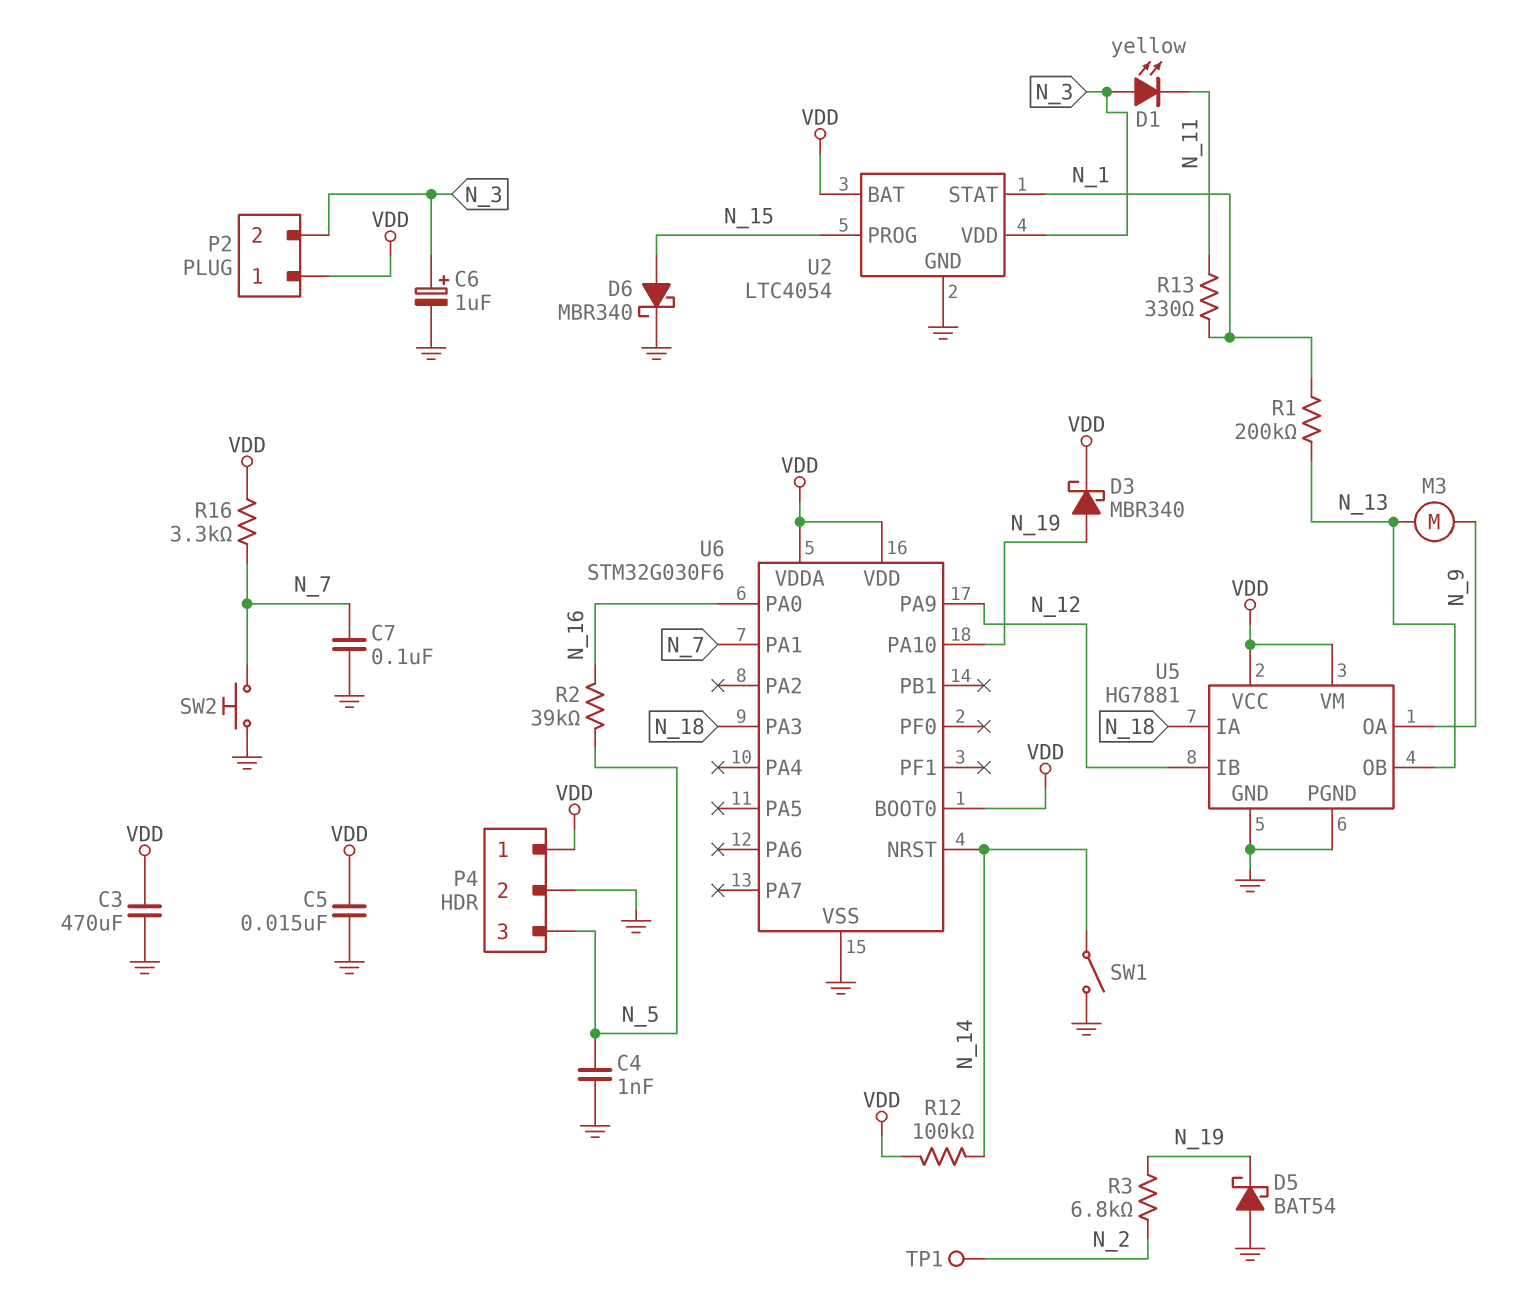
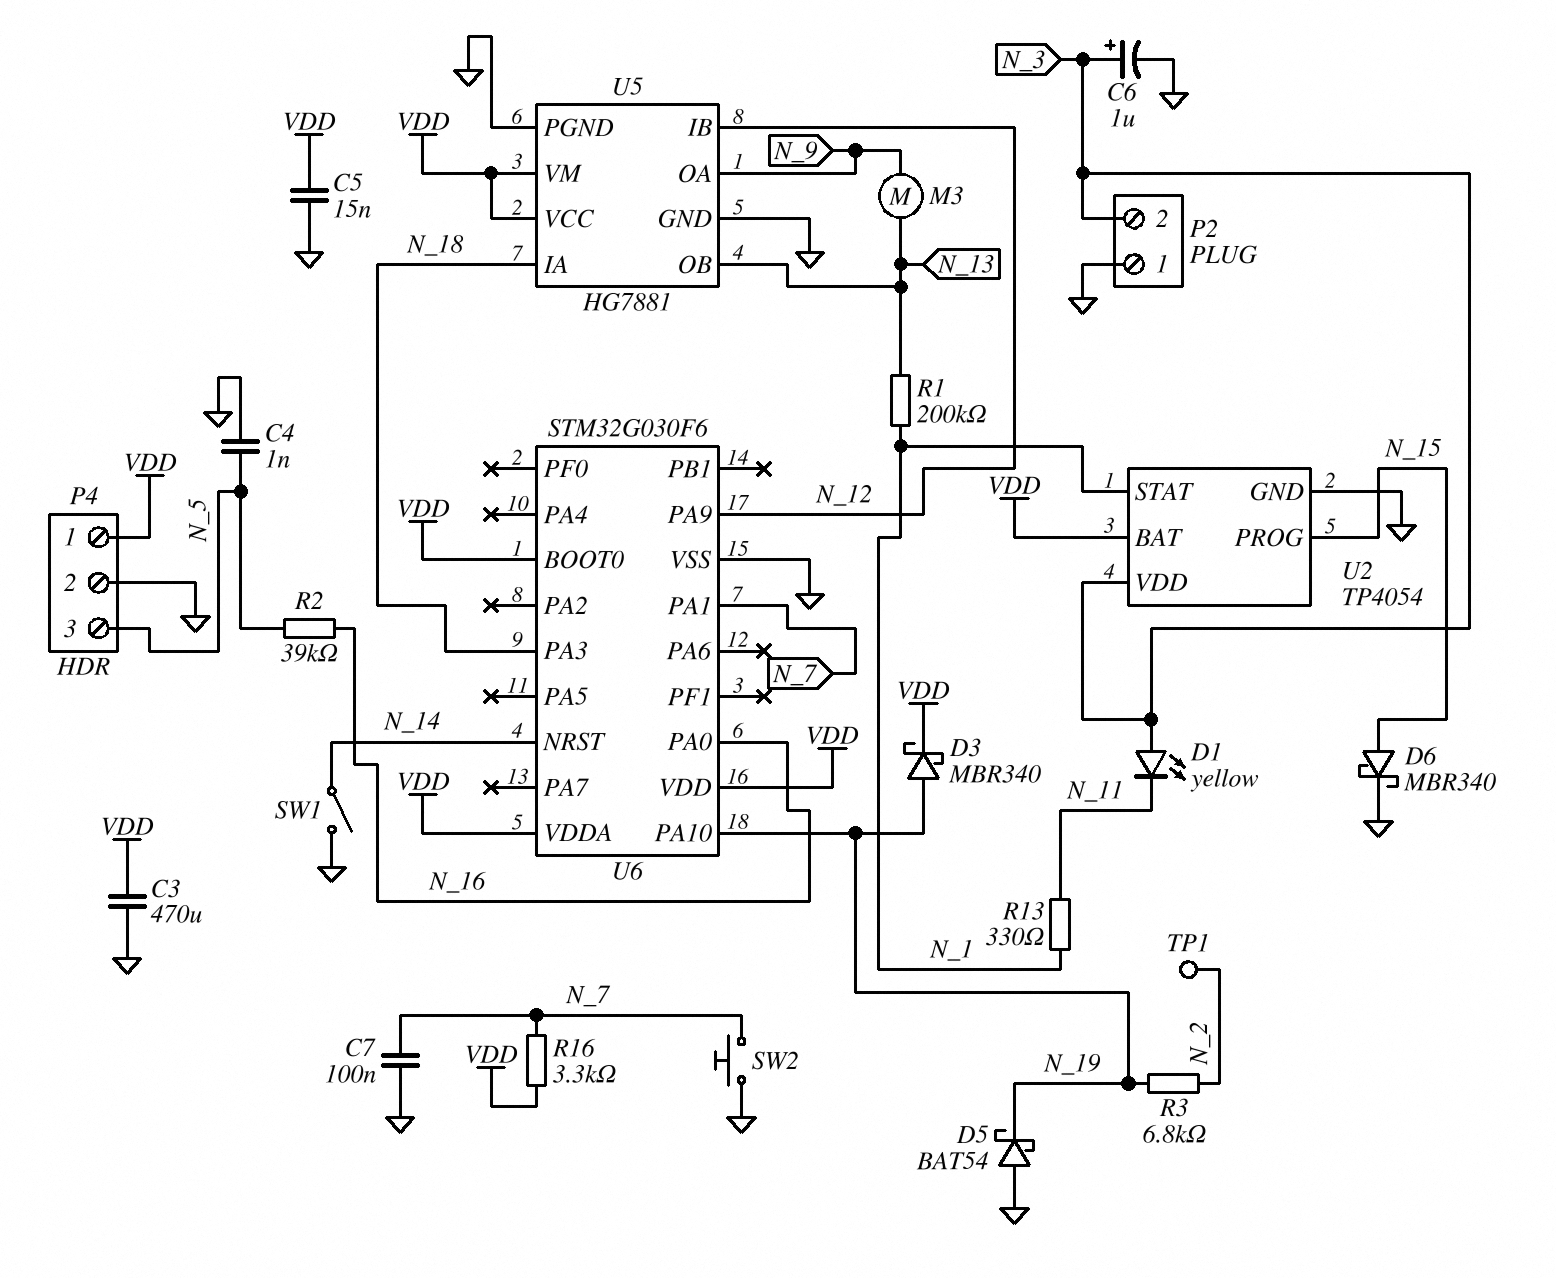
P2 pin 1: VDD -> GND
R12: 100k (N_14, VDD) -> none
U2: LTC4054 -> TP4054

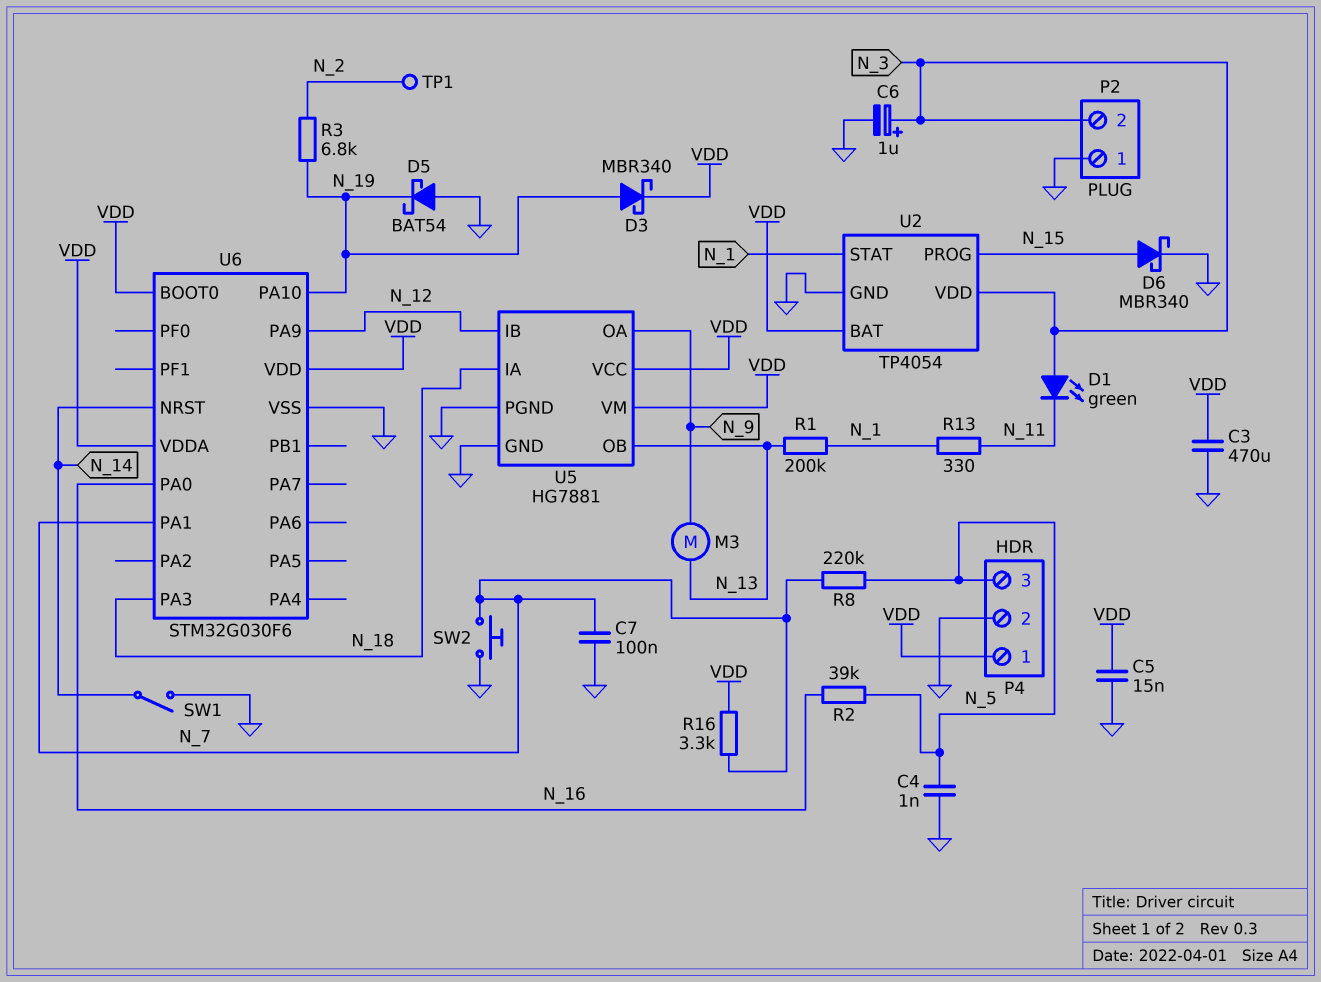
D1: LED yellow (A N_3, K N_11) -> LED green (A N_3, K N_11)
R8: none -> 220k (N_5, N_7)

